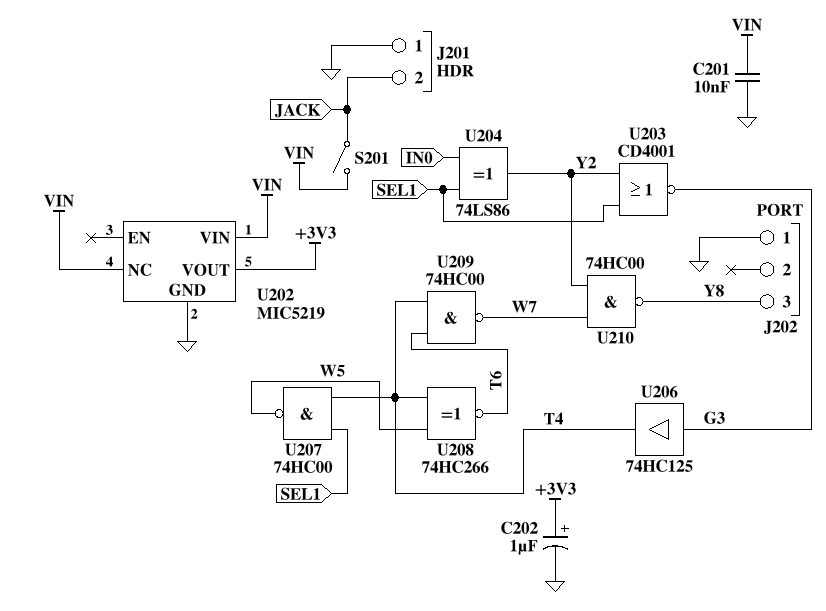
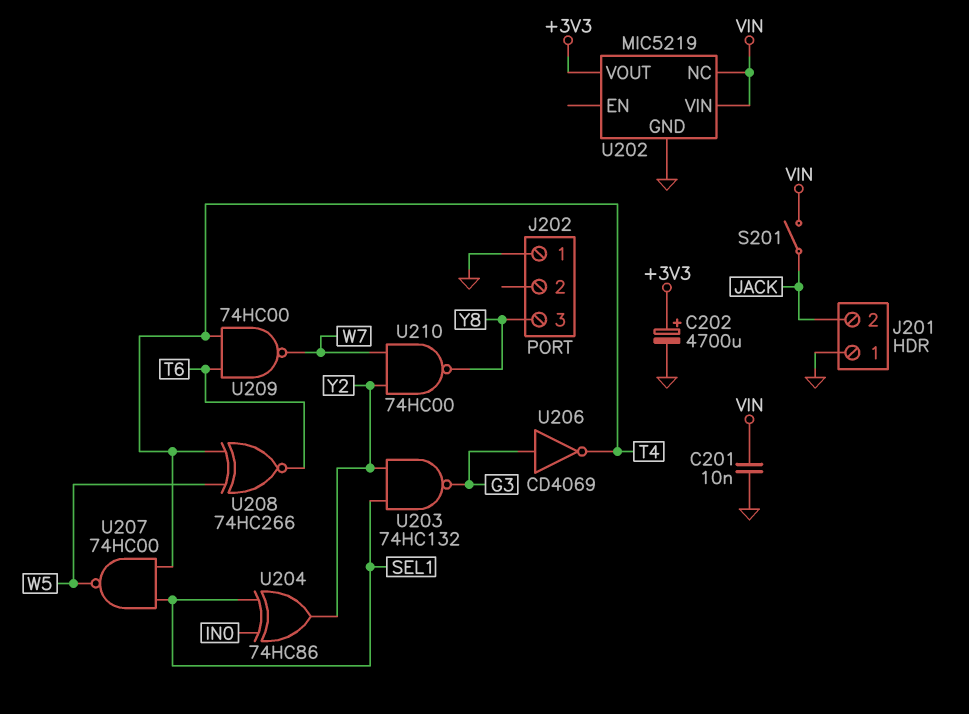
C202: 1uF (plus +3V3, minus GND) -> 4700uF (plus +3V3, minus GND)
U203: NOR CD4001 (in SEL1, in Y2, out G3) -> NAND 74HC132 (in SEL1, in Y2, out G3)
U204: XOR 74LS86 (in IN0, in SEL1, out Y2) -> XOR 74HC86 (in IN0, in SEL1, out Y2)
U206: buffer 74HC125 (in G3, out T4) -> NOT CD4069 (in G3, out T4)

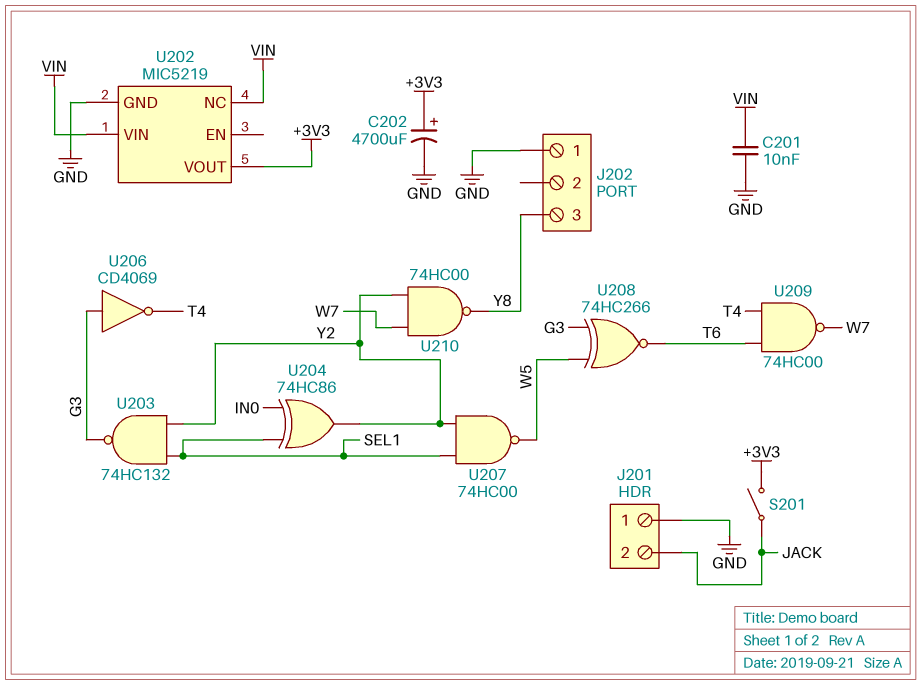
S201: switch (JACK, VIN) -> switch (+3V3, JACK)
U207: NAND 74HC00 (in SEL1, in T4, out W5) -> NAND 74HC00 (in SEL1, in Y2, out W5)
U208: XNOR 74HC266 (in T4, in W5, out T6) -> XNOR 74HC266 (in G3, in W5, out T6)

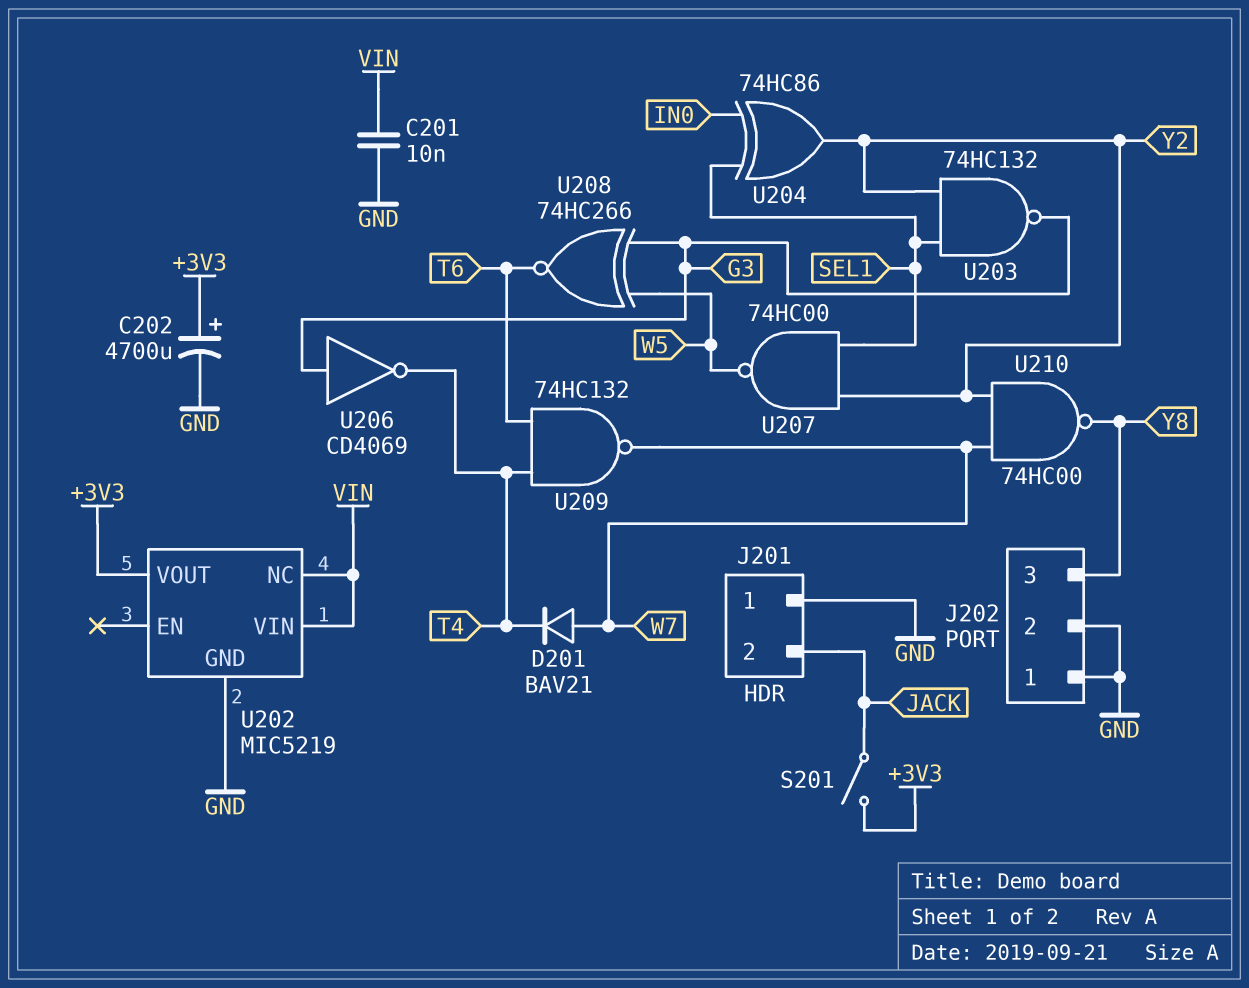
D201: none -> diode BAV21 (A W7, K T4)
J202 pin 2: none -> GND
U209: NAND 74HC00 (in T4, in T6, out W7) -> NAND 74HC132 (in T4, in T6, out W7)

